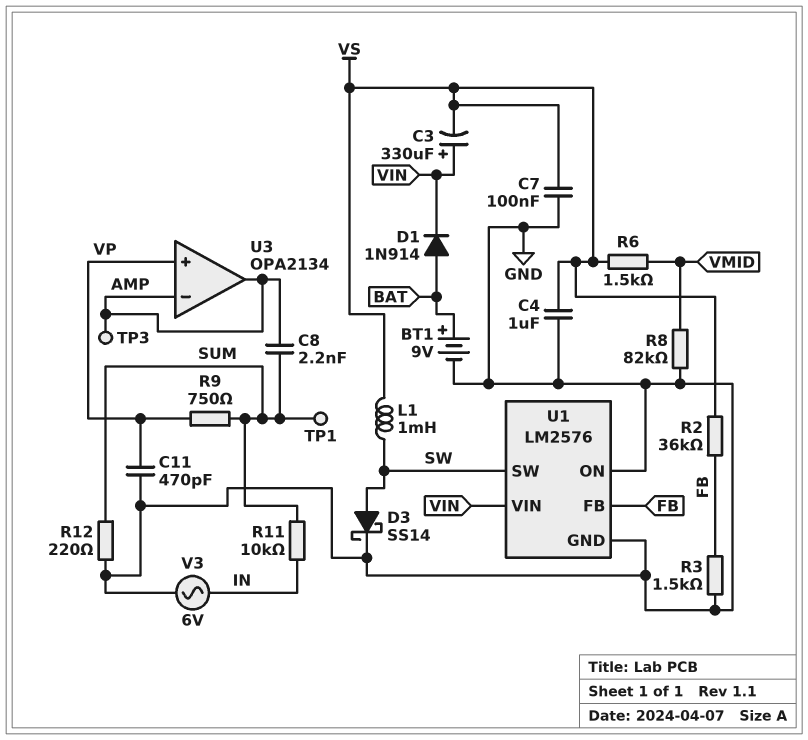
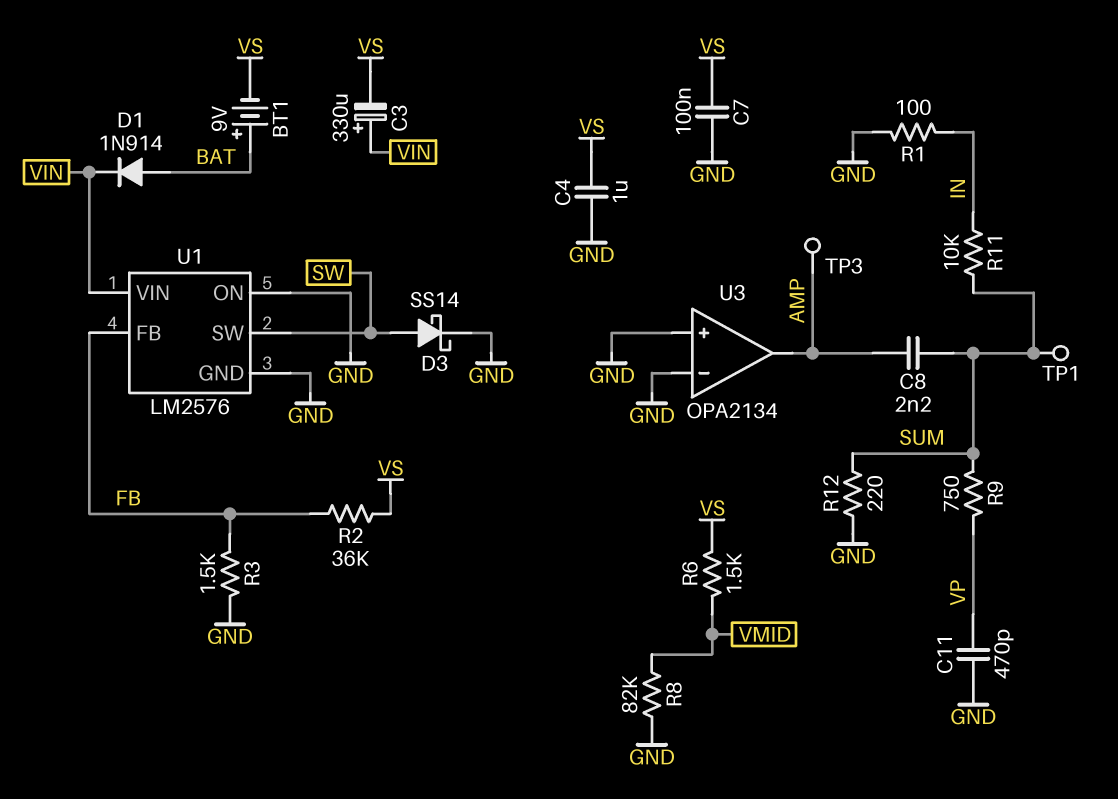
BT1: 9V (plus BAT, minus GND) -> 9V (plus BAT, minus VS)
L1: 1mH (SW, VS) -> none
R1: none -> 100 (GND, IN)
U3 pin in+: VP -> GND
U3 pin in-: AMP -> GND
V3: AC 6V (GND, IN) -> none

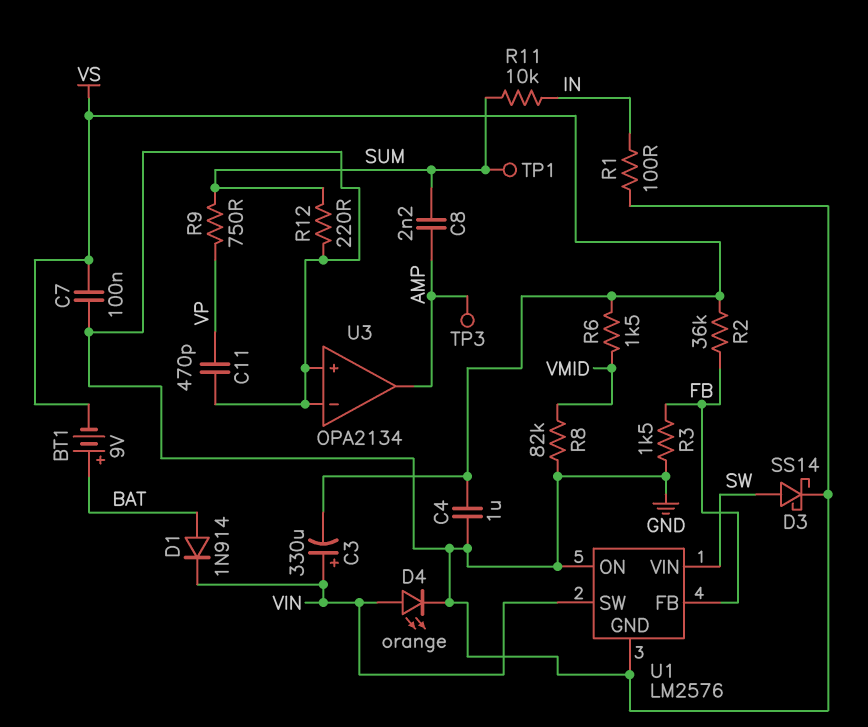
D4: none -> LED orange (A VIN, K GND)
U1 pin SW: SW -> VIN
U1 pin VIN: VIN -> SW

